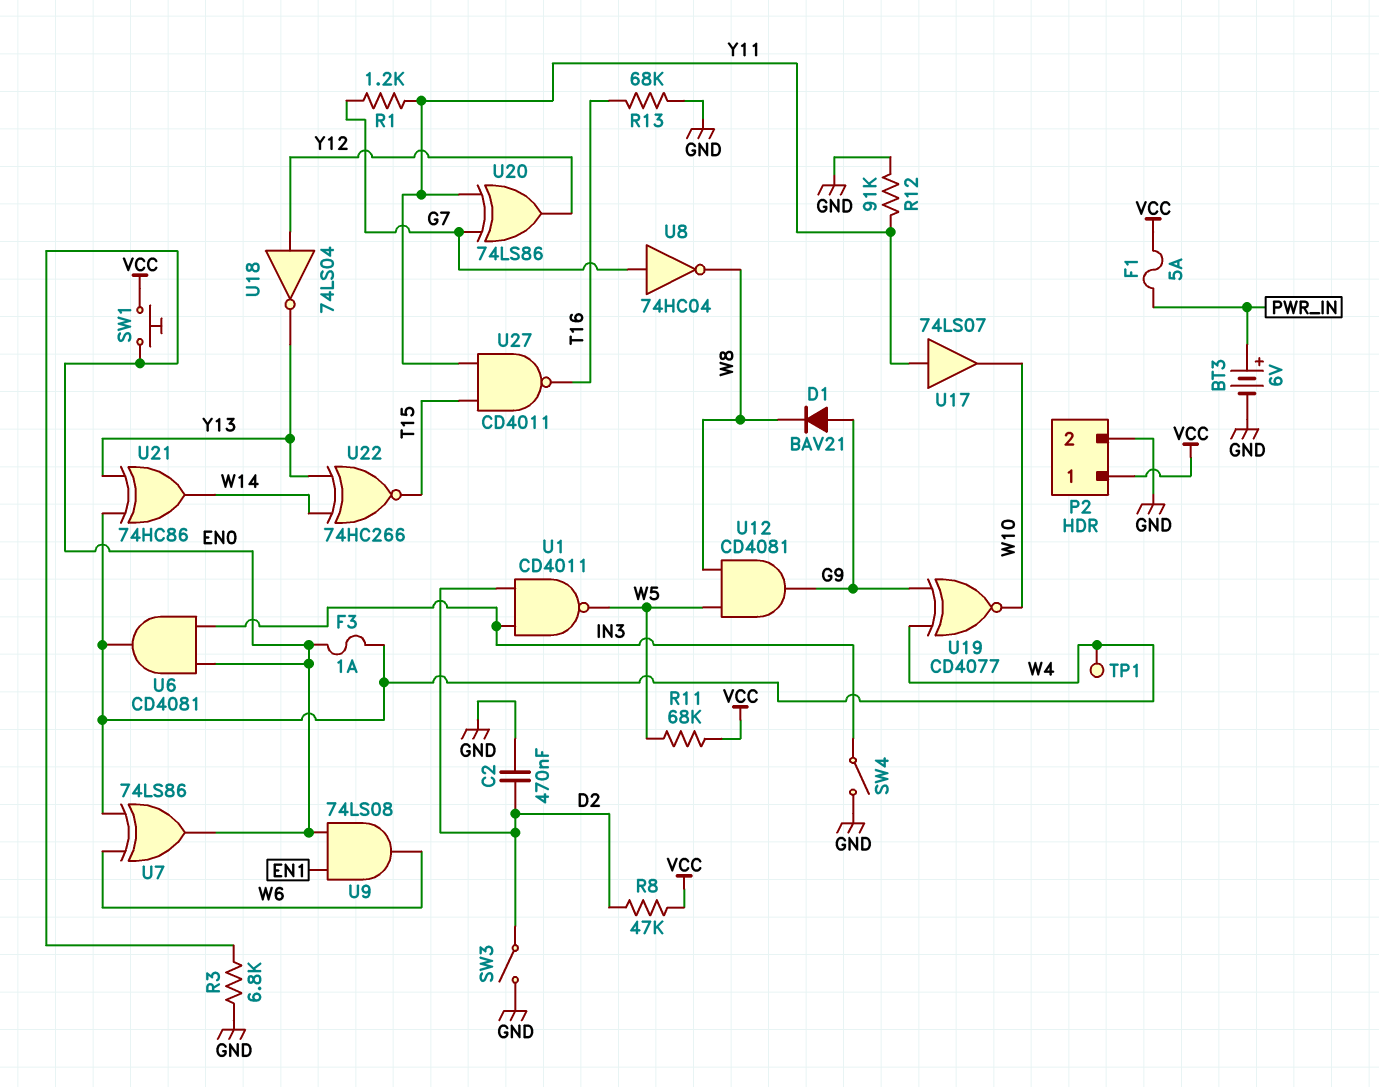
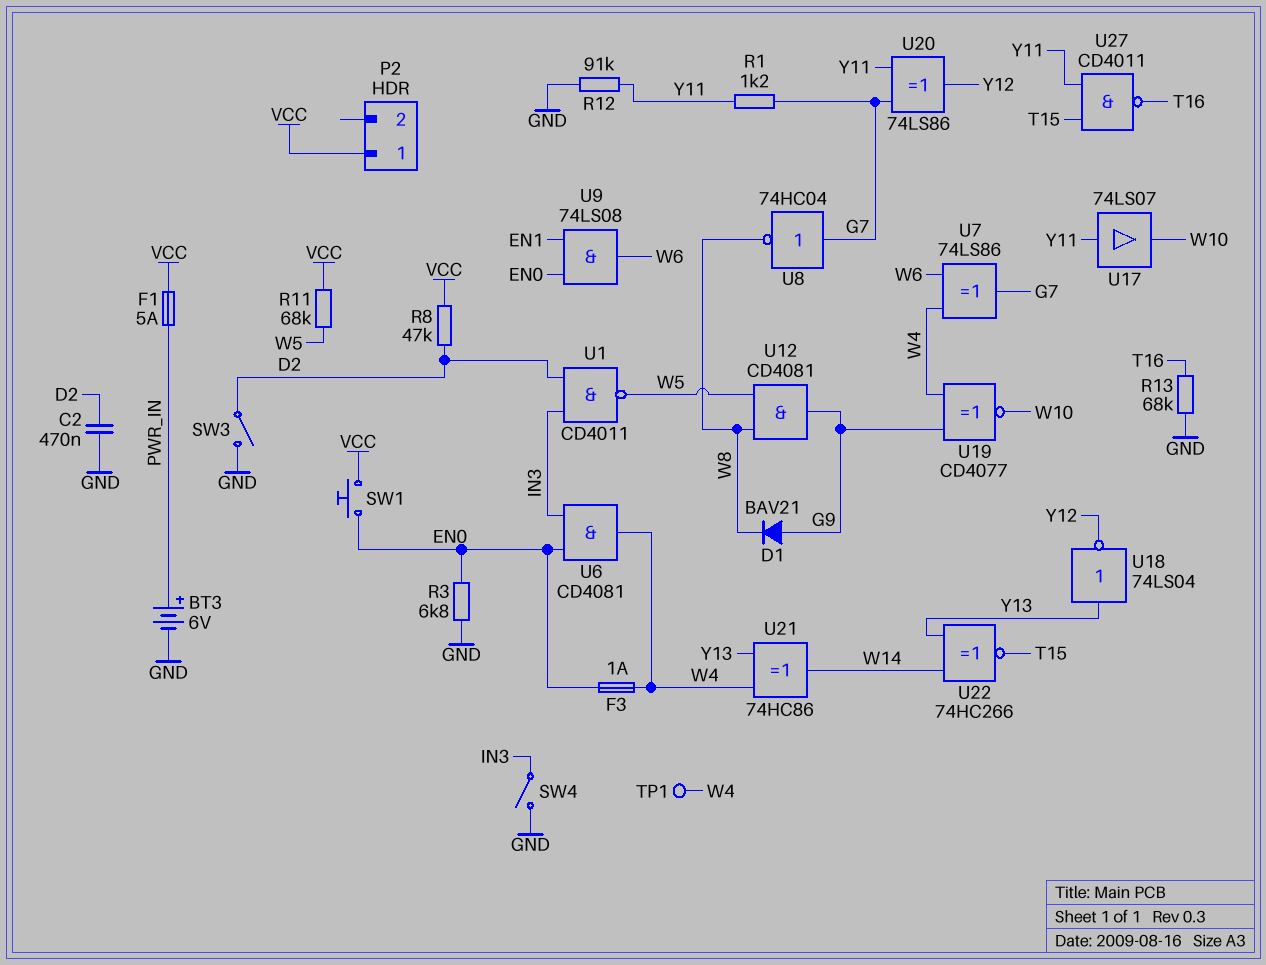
P2 pin 2: GND -> none
U7: XOR 74LS86 (in W4, in W6, out EN0) -> XOR 74LS86 (in W4, in W6, out G7)
U18: NOT 74LS04 (in Y12, out Y13) -> NOT 74LS04 (in Y13, out Y12)

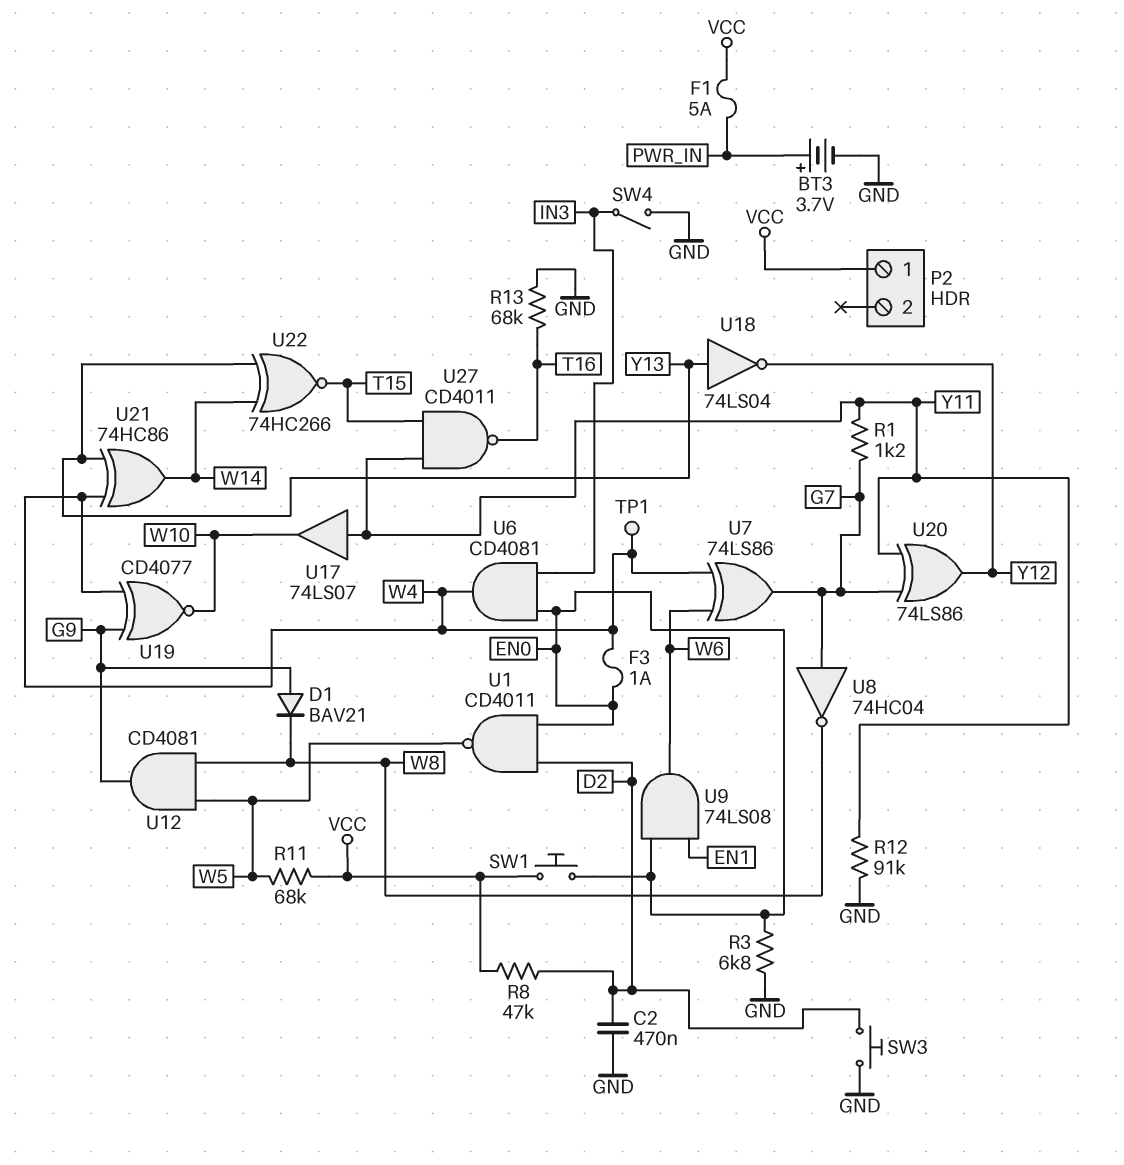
BT3: 6V (plus PWR_IN, minus GND) -> 3.7V (plus PWR_IN, minus GND)
SW3: switch (D2, GND) -> button (D2, GND)
U1: NAND CD4011 (in D2, in IN3, out W5) -> NAND CD4011 (in D2, in EN0, out W5)

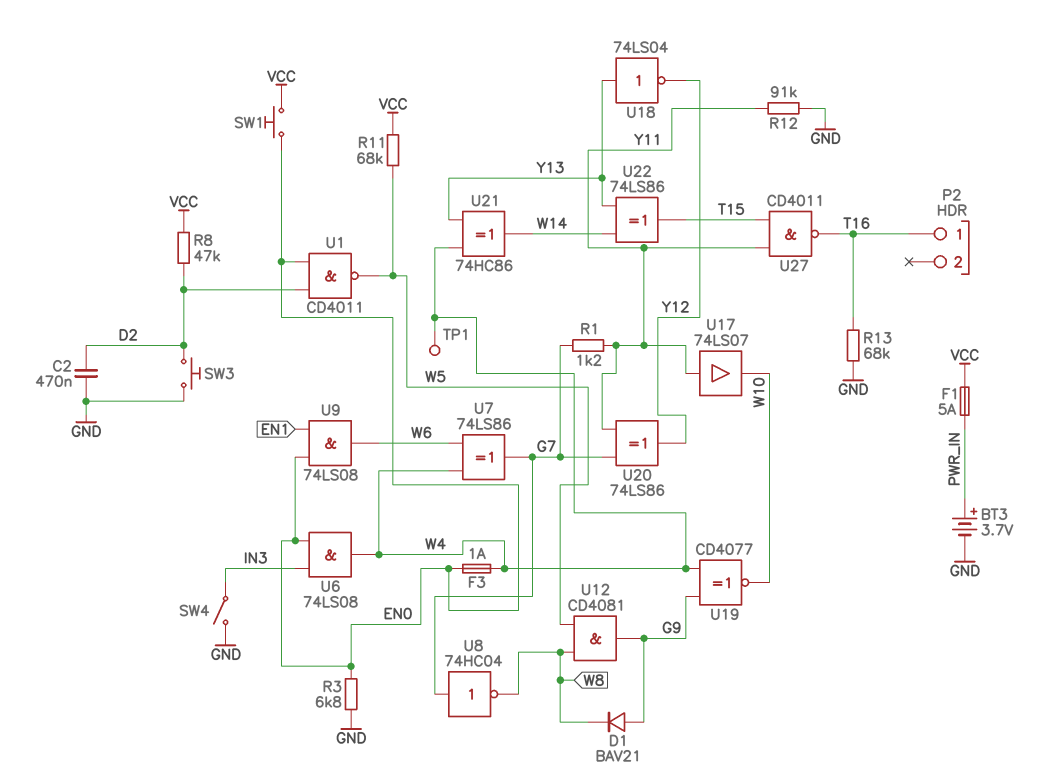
P2 pin 1: VCC -> T16
U6: AND CD4081 (in EN0, in IN3, out W4) -> AND 74LS08 (in EN0, in IN3, out W4)
U22: XNOR 74HC266 (in W14, in Y13, out T15) -> XOR 74LS86 (in W14, in Y13, out T15)

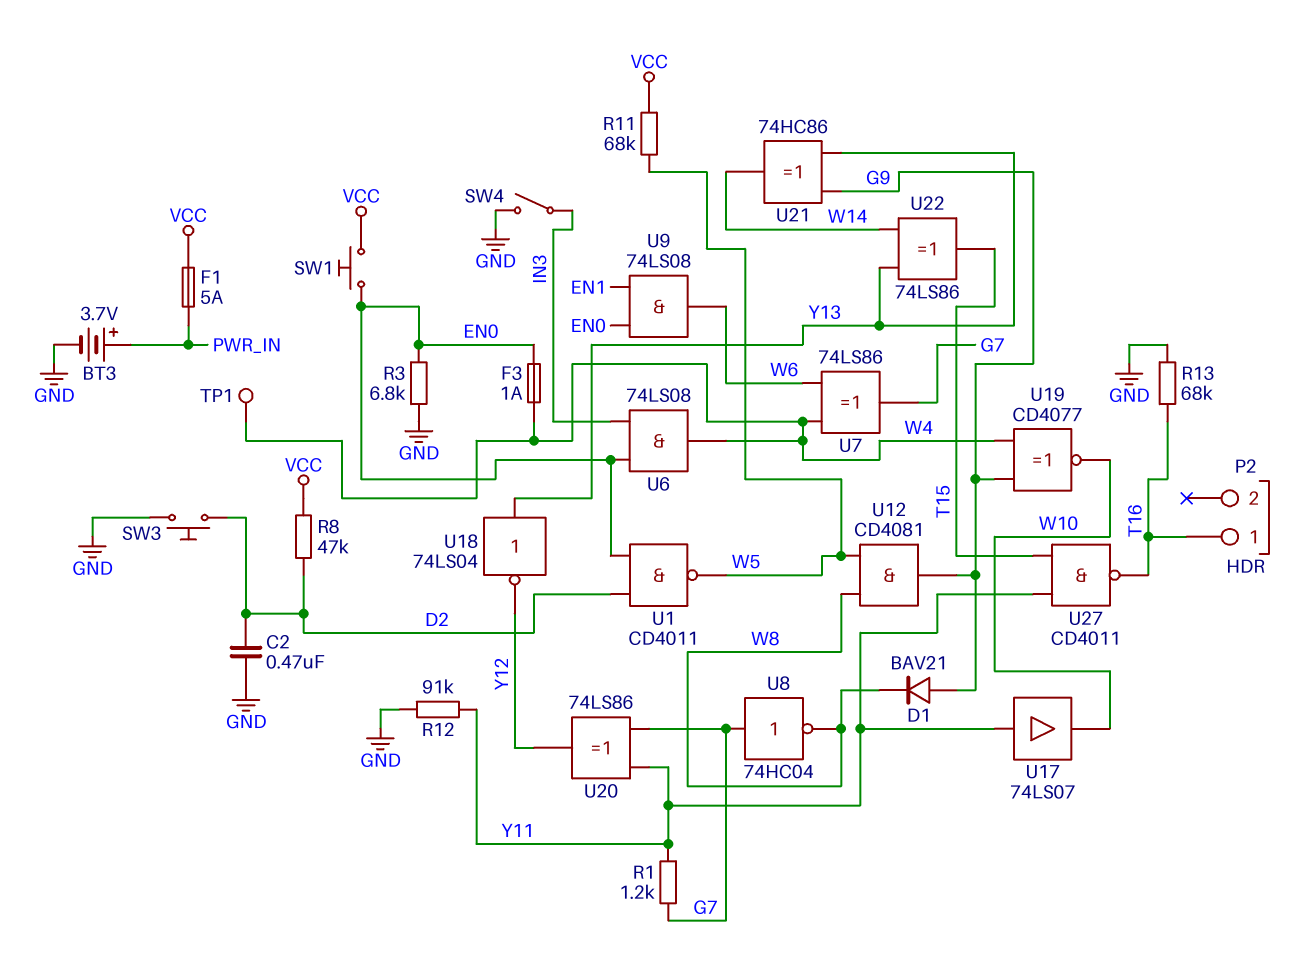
U21: XOR 74HC86 (in W4, in Y13, out W14) -> XOR 74HC86 (in G9, in Y13, out W14)

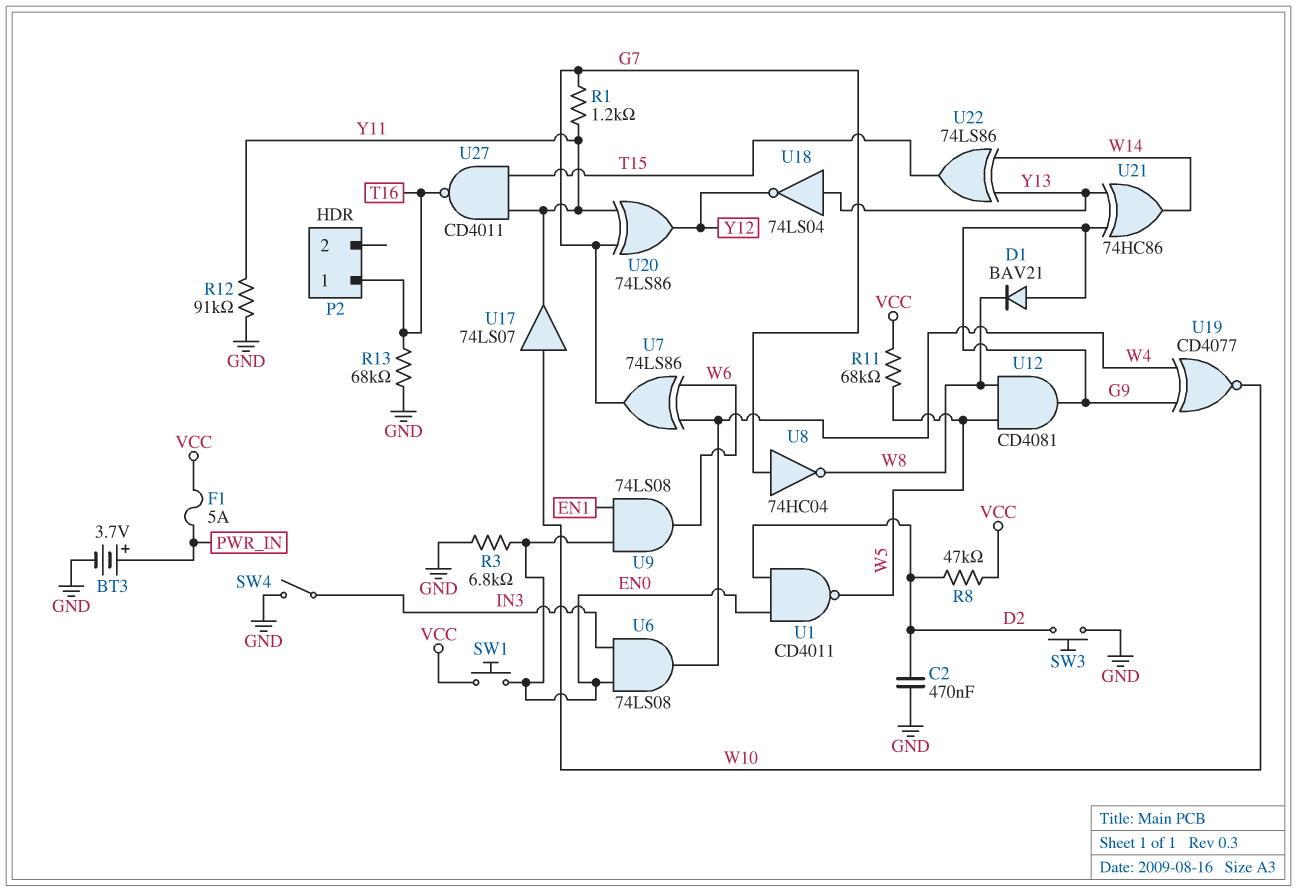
F3: 1A (EN0, W4) -> none
TP1: test point (W4) -> none
U17: buffer 74LS07 (in Y11, out W10) -> buffer 74LS07 (in W10, out Y11)

